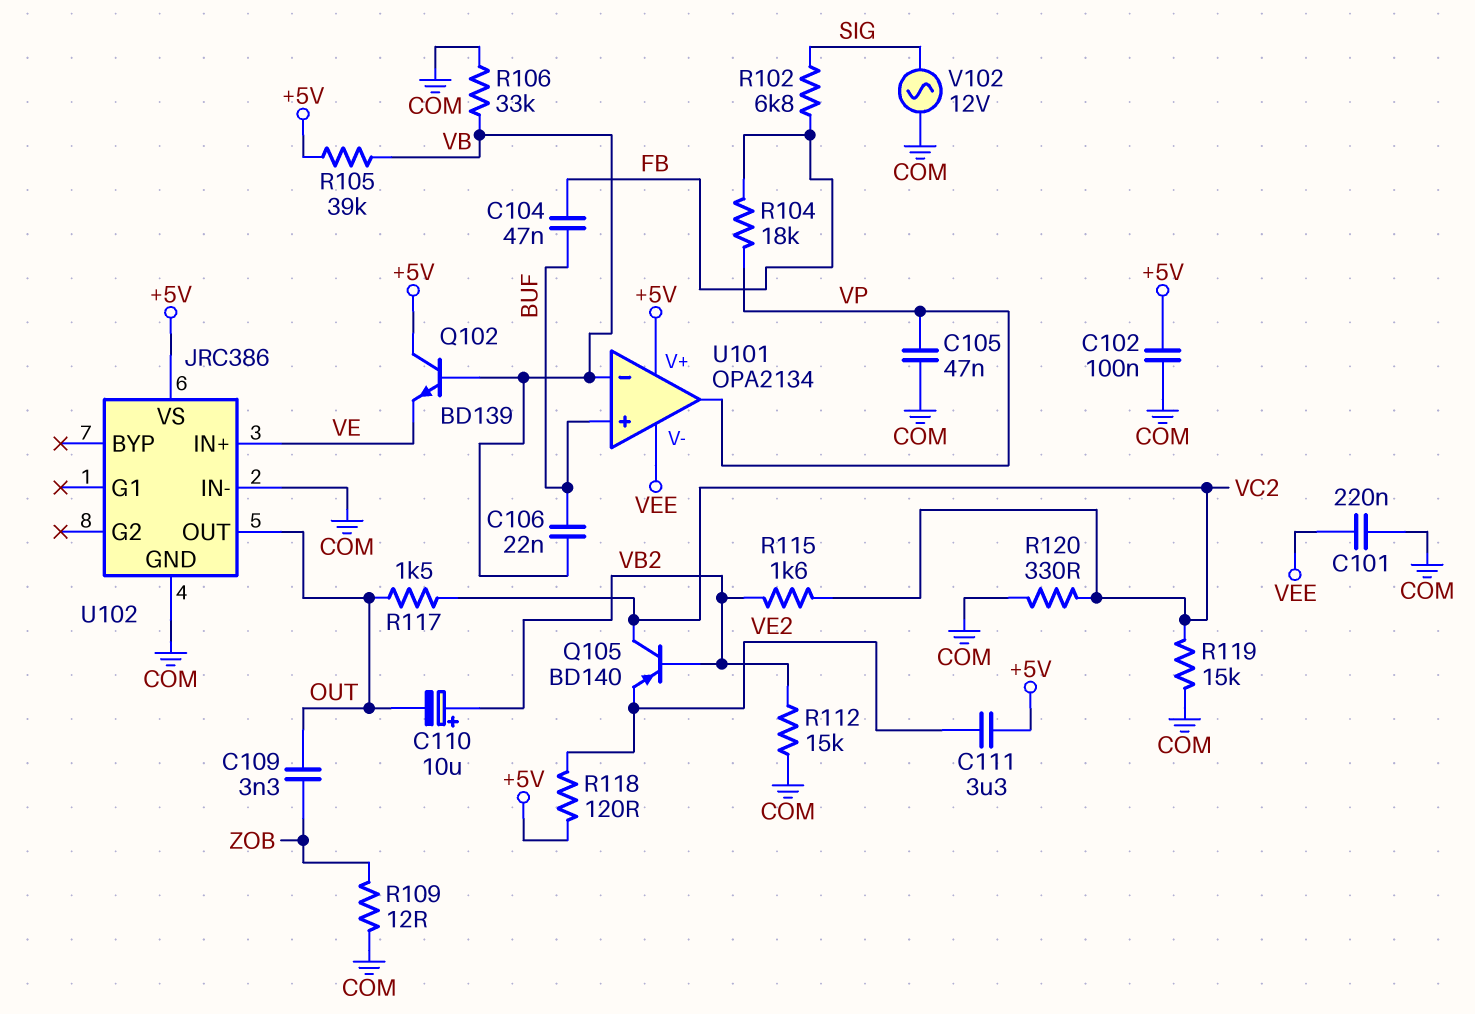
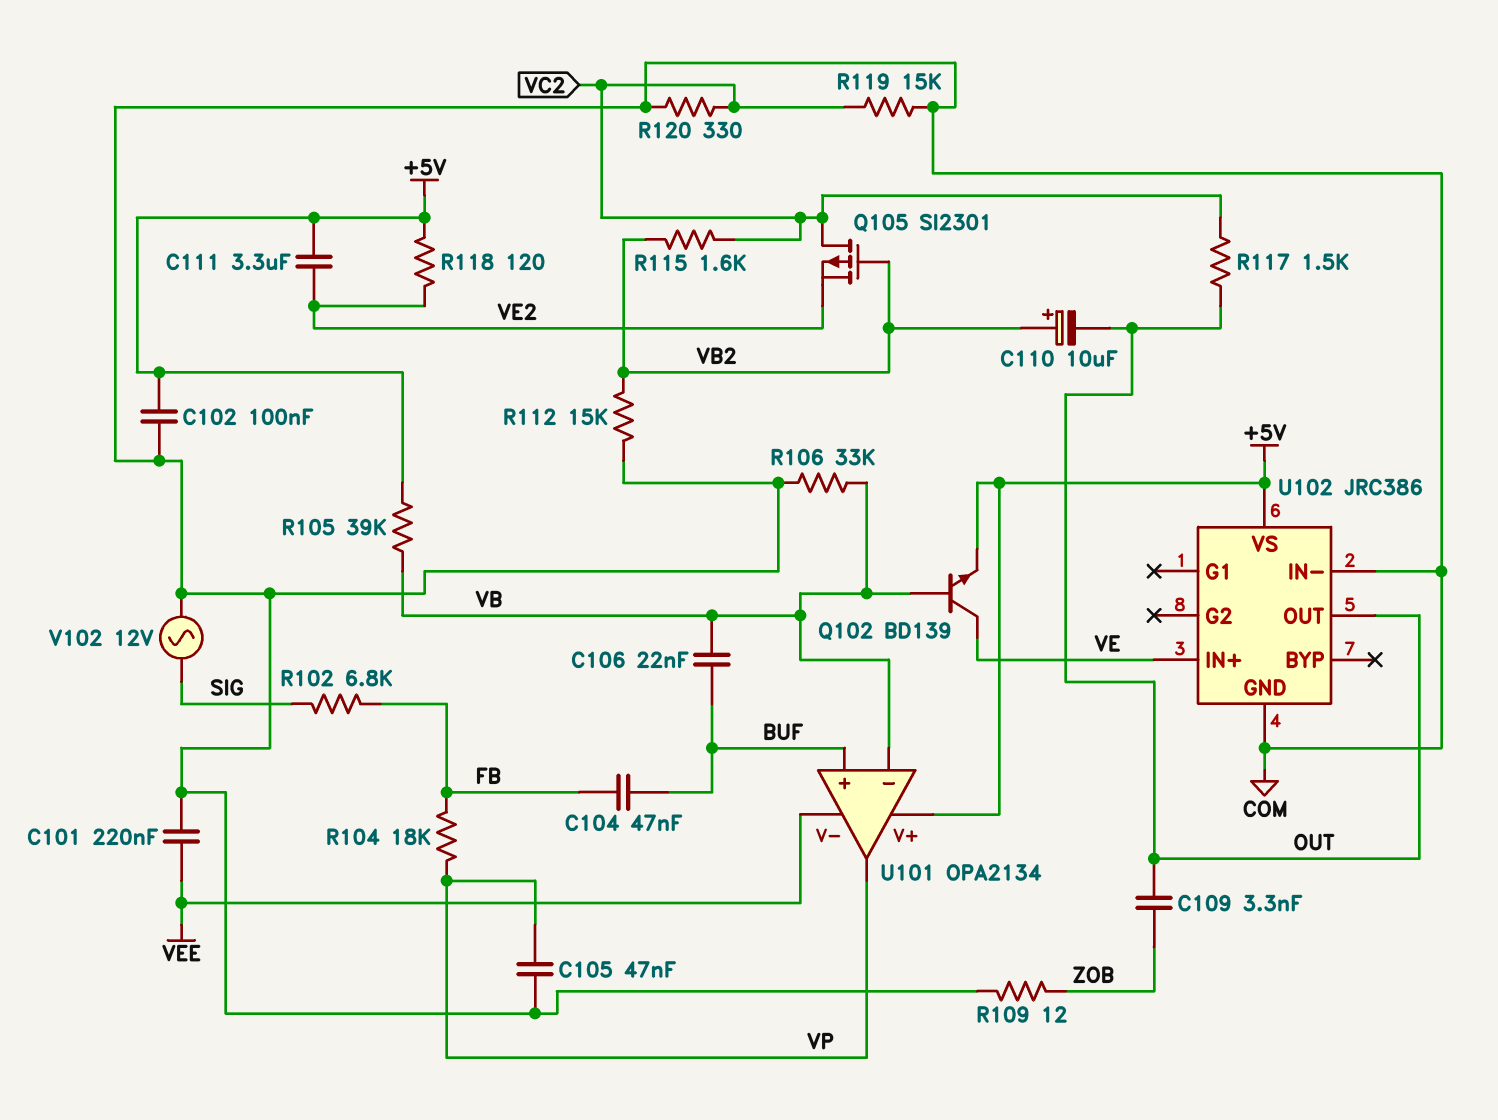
Q102: NPN BD139 (B VB, C +5V, E VE) -> NPN BD139 (B VB, C VE, E +5V)
Q105: PNP BD140 (B VB2, C VC2, E VE2) -> PMOS SI2301 (G VB2, D VC2, S VE2)

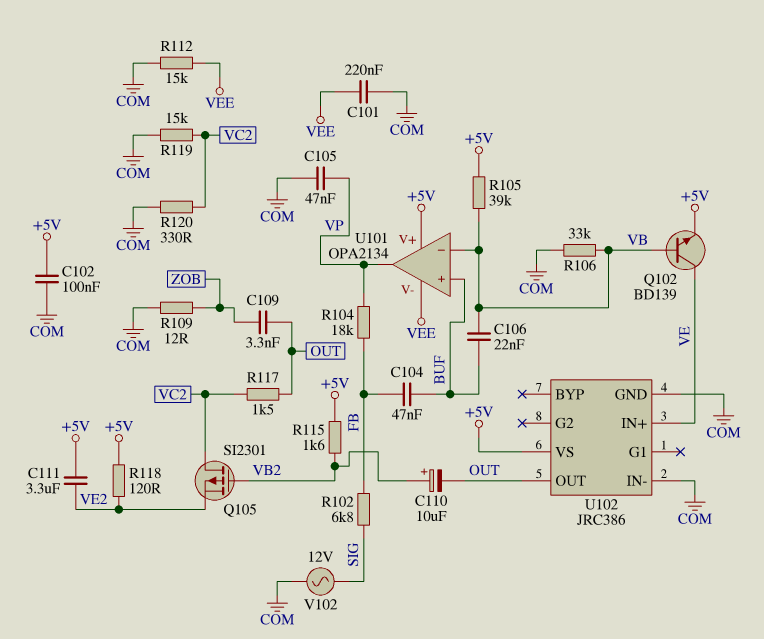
R112: 15k (COM, VB2) -> 15k (COM, VEE)
R115: 1.6k (VB2, VC2) -> 1.6k (+5V, VB2)

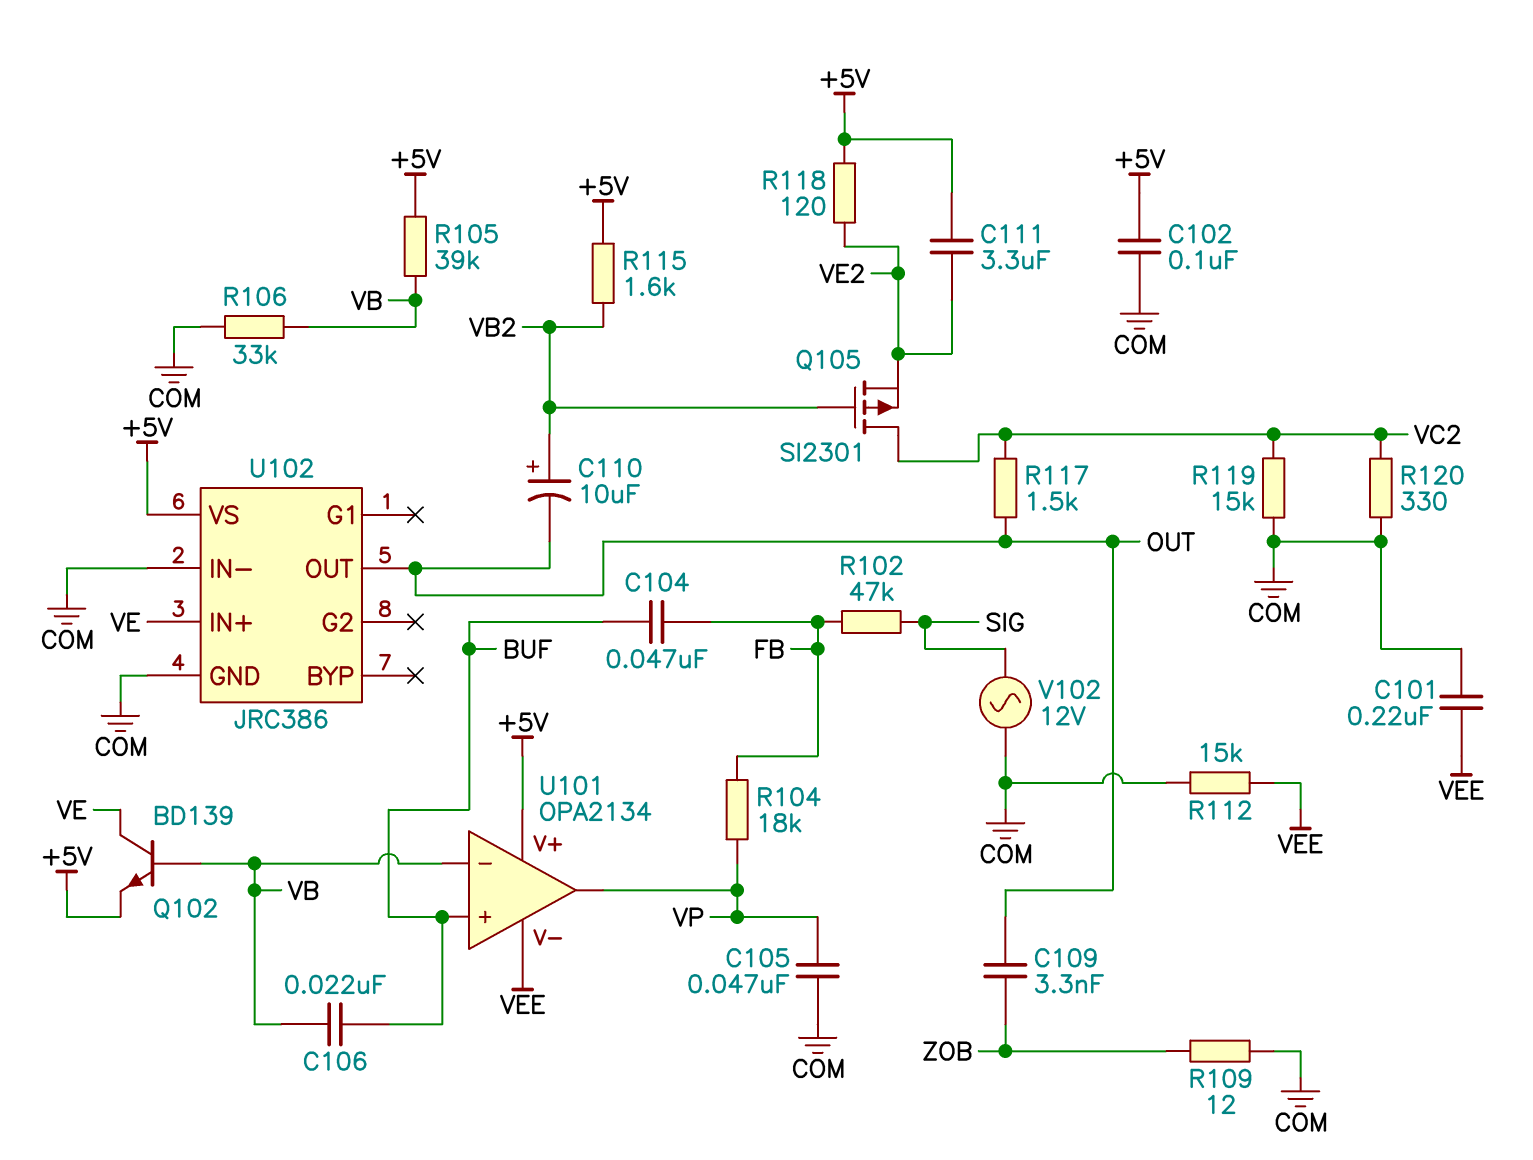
R102: 6.8k (FB, SIG) -> 47k (FB, SIG)

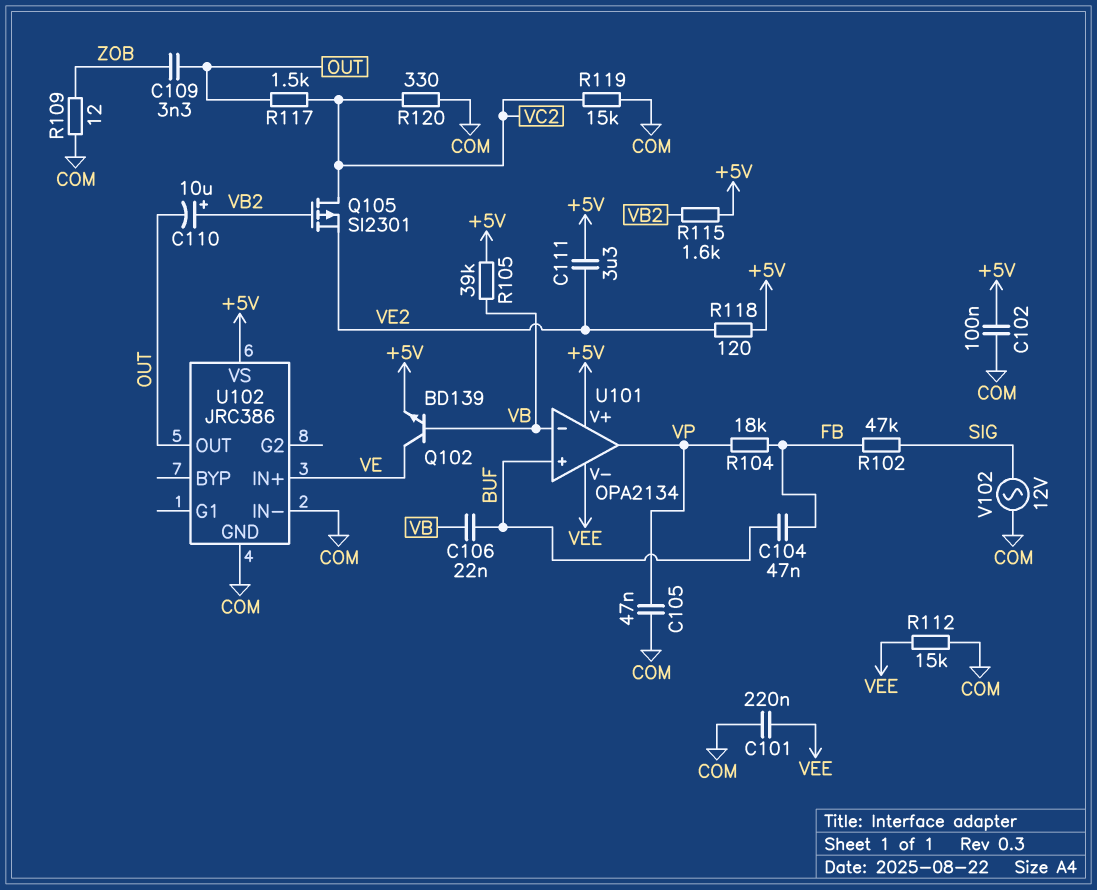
R106: 33k (COM, VB) -> none

